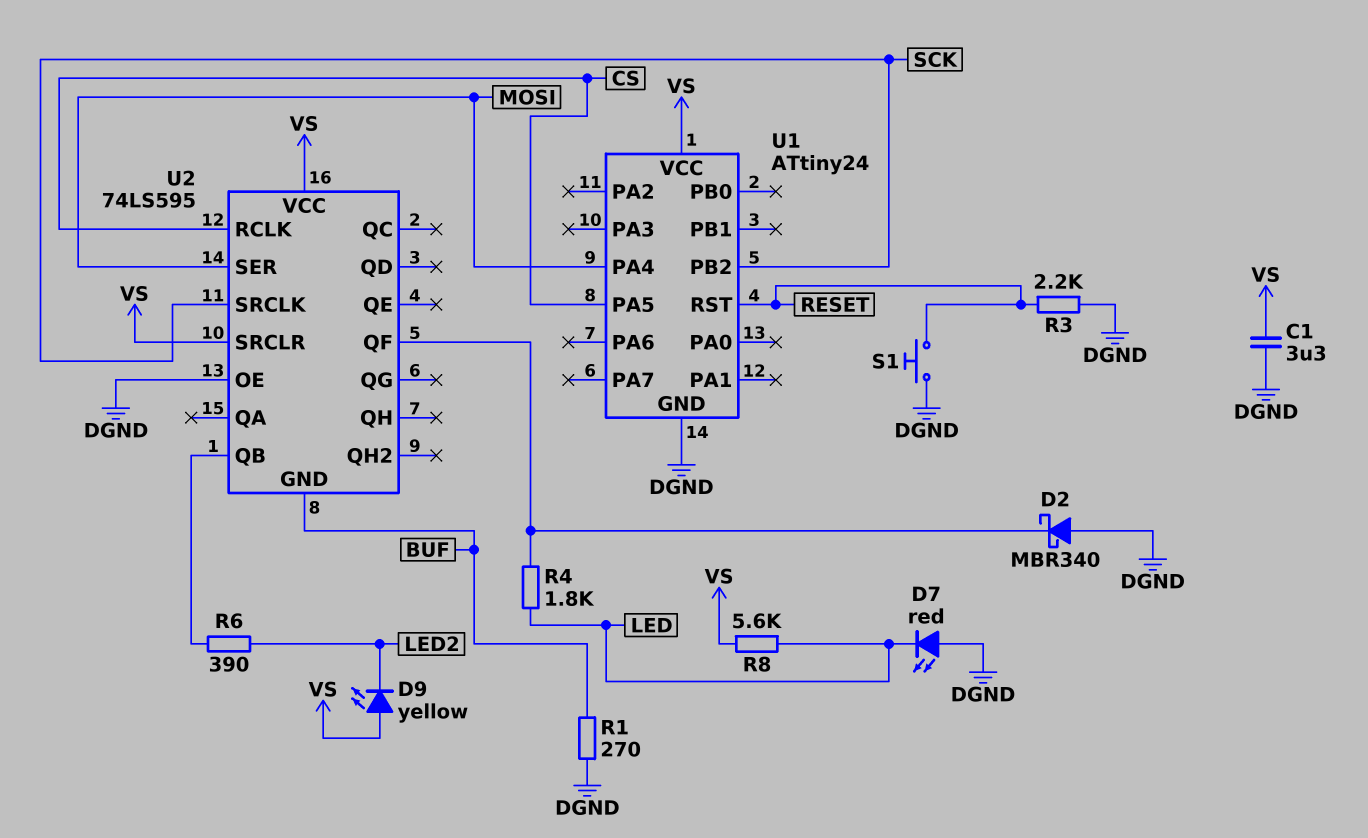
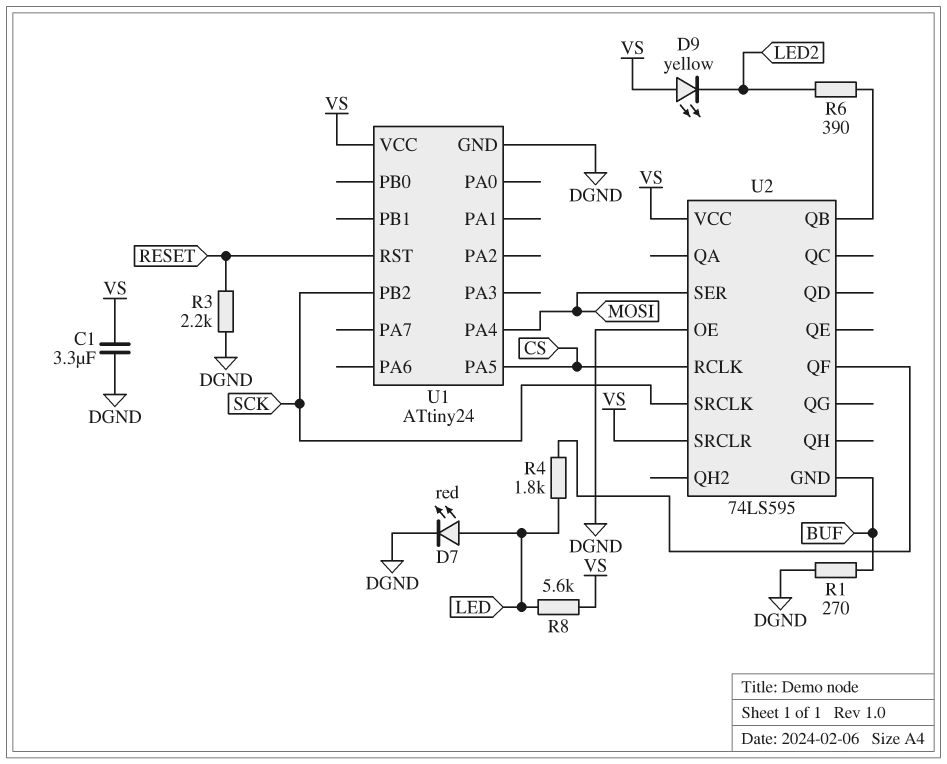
D2: schottky MBR340 (A DGND, K U2/QF) -> none
D7: LED red (A DGND, K LED) -> LED red (A LED, K DGND)
S1: button (DGND, RESET) -> none

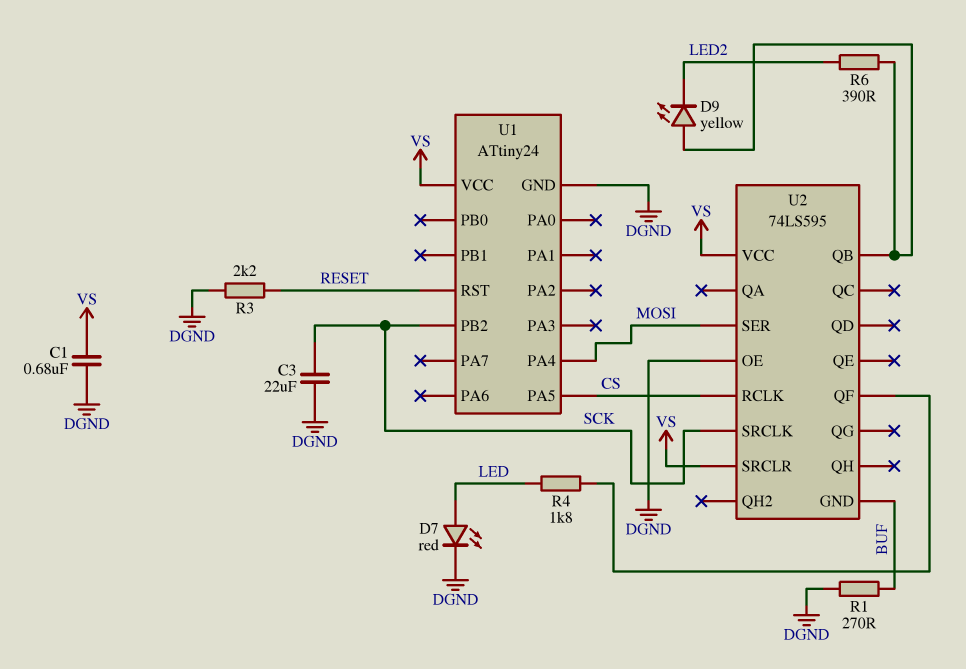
C1: 3.3uF (DGND, VS) -> 680nF (DGND, VS)
C3: none -> 22uF (DGND, SCK)
D9: LED yellow (A VS, K LED2) -> LED yellow (A U2/QB, K LED2)
R8: 5.6k (LED, VS) -> none

